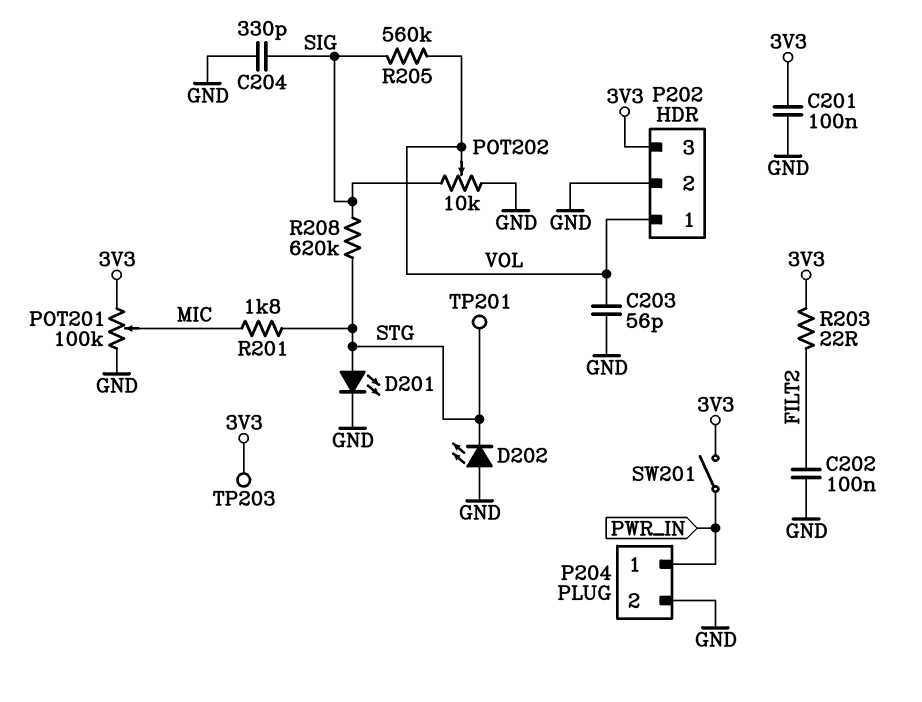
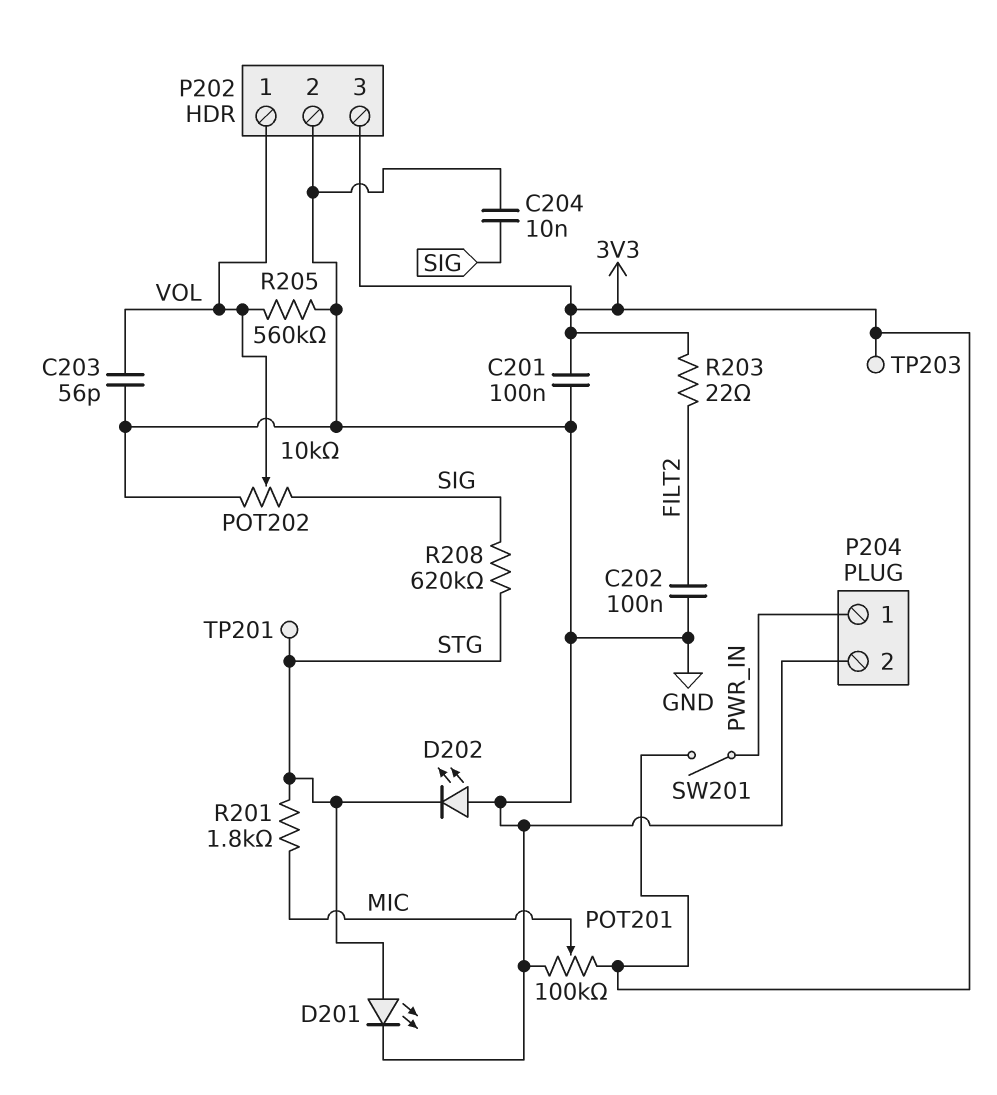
C204: 330pF (GND, SIG) -> 10nF (GND, SIG)
R205: 560k (SIG, VOL) -> 560k (GND, VOL)

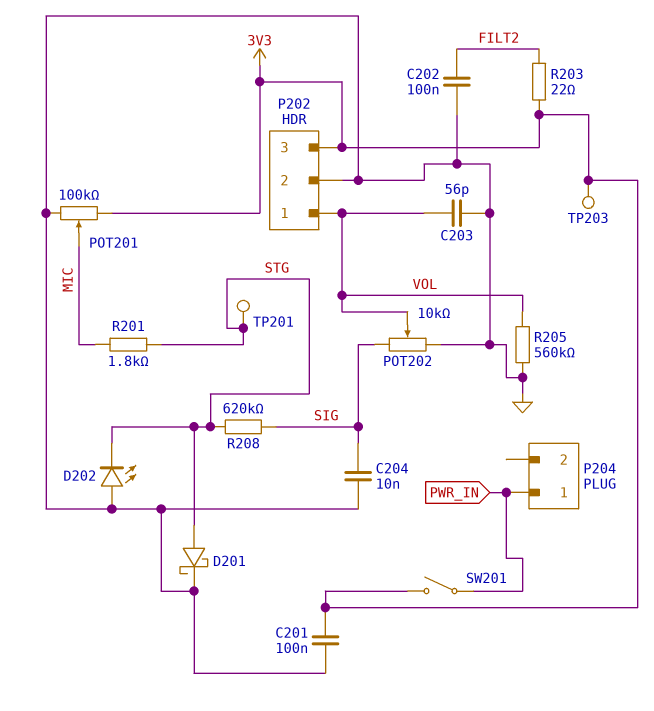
D201: LED (A STG, K GND) -> schottky (A STG, K GND)
P204 pin 2: GND -> none

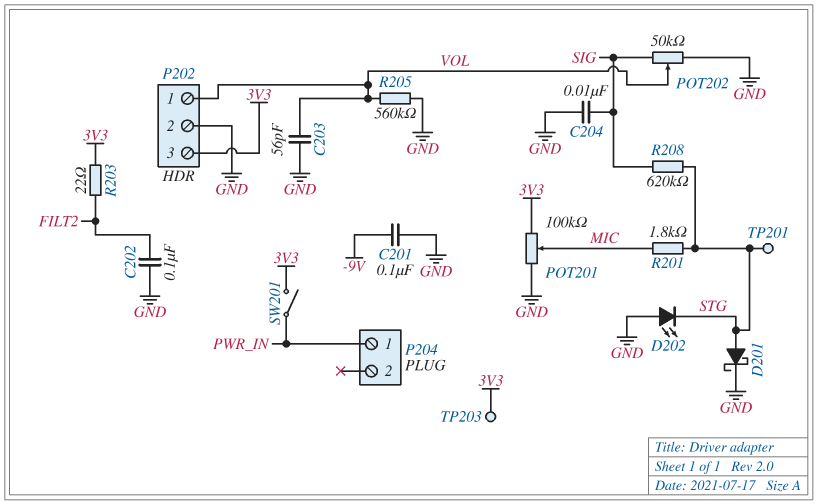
C201: 100nF (3V3, GND) -> 100nF (-9V, GND)
POT202: 10k (GND, SIG, wiper VOL) -> 50k (GND, SIG, wiper VOL)

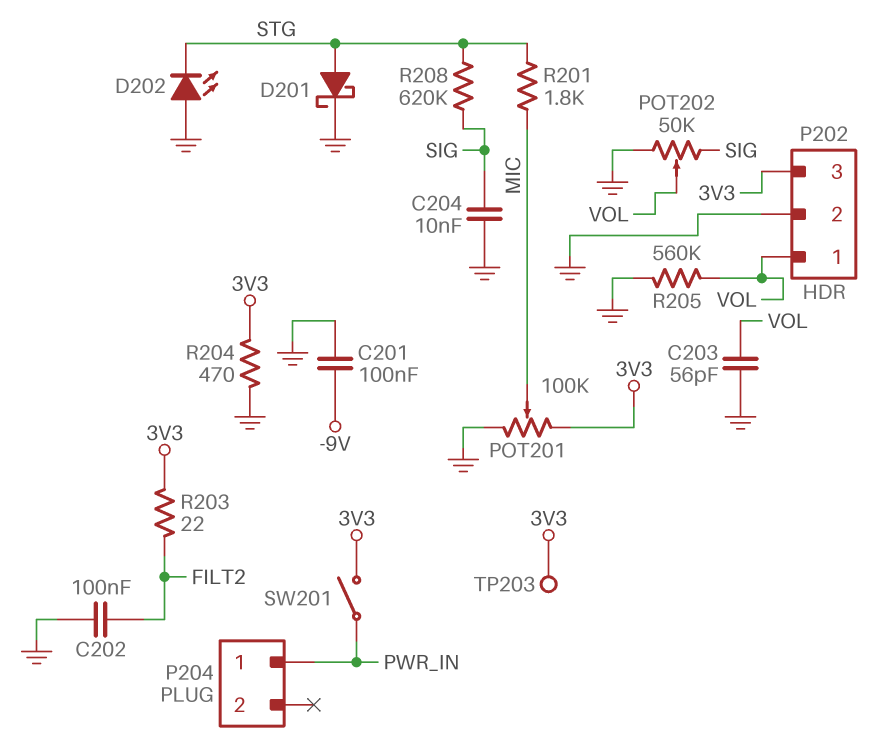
R204: none -> 470 (3V3, GND)
TP201: test point (STG) -> none

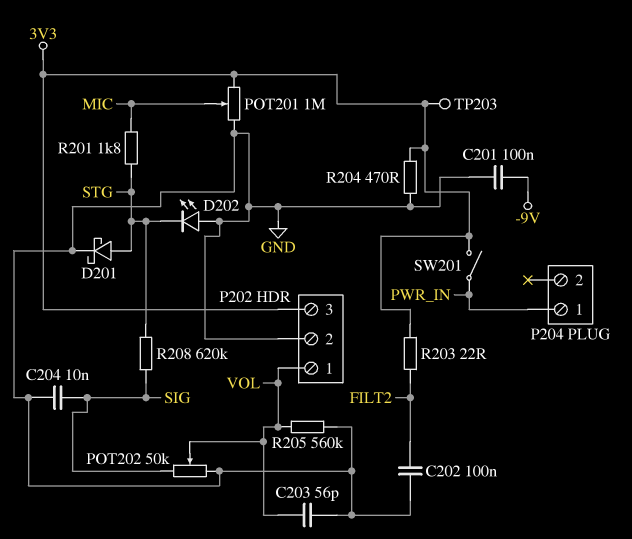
POT201: 100k (3V3, GND, wiper MIC) -> 1M (3V3, GND, wiper MIC)

